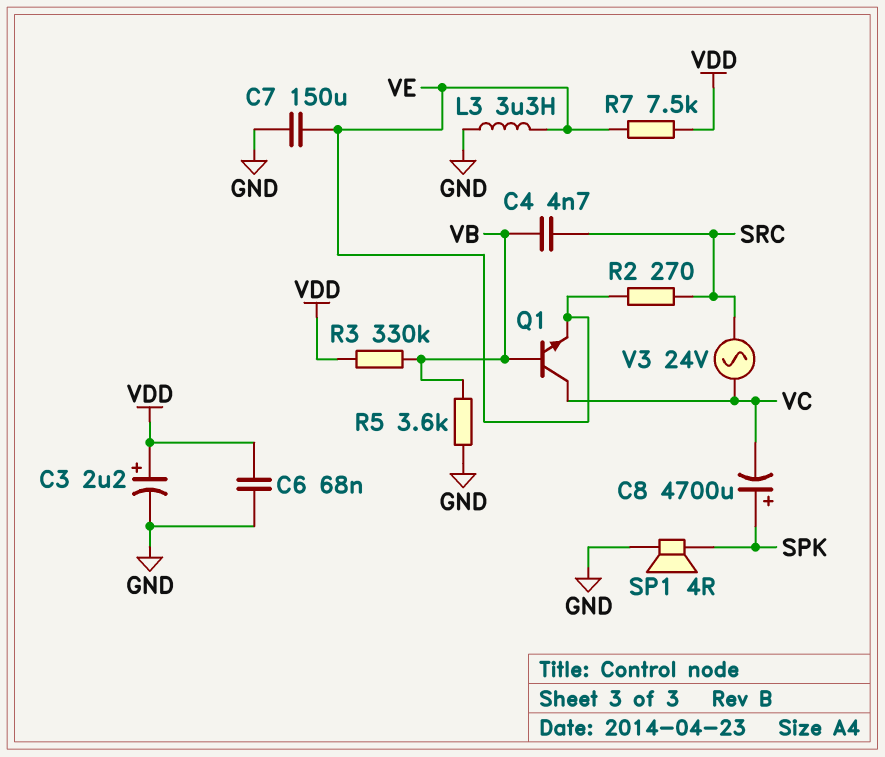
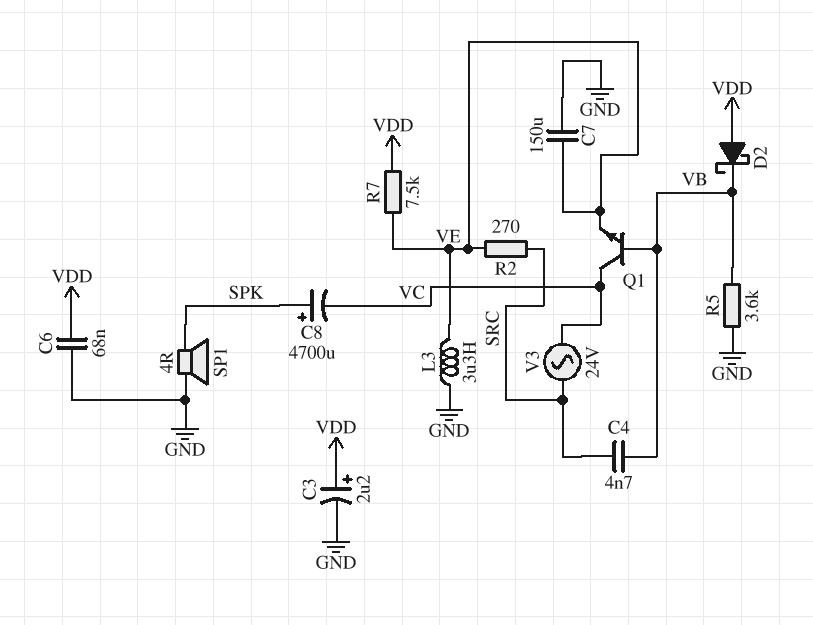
D2: none -> schottky (A VDD, K VB)
R3: 330k (VB, VDD) -> none

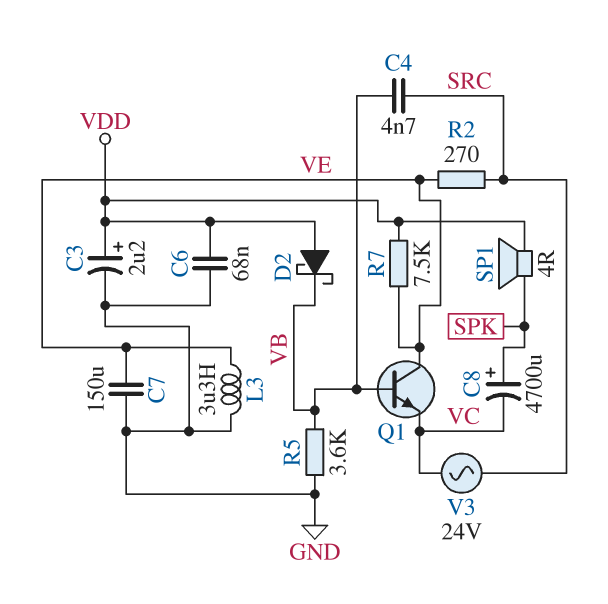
Q1: NPN (B VB, C VC, E VE) -> NPN (B VB, C VE, E VC)
SP1: speaker 4R (GND, SPK) -> speaker 4R (SPK, VDD)

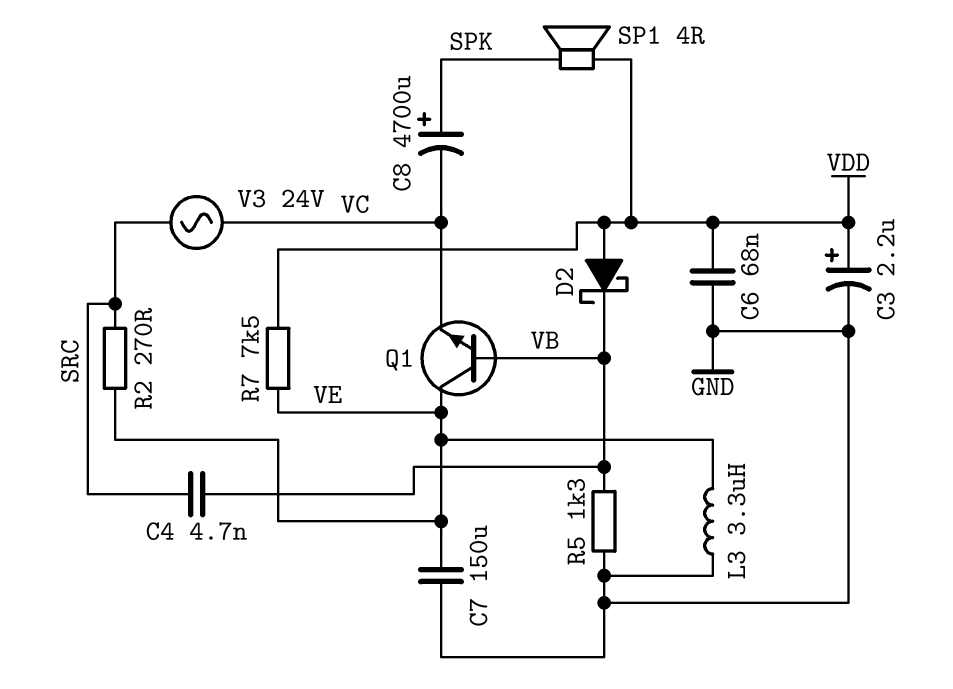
R5: 3.6k (GND, VB) -> 1.3k (GND, VB)

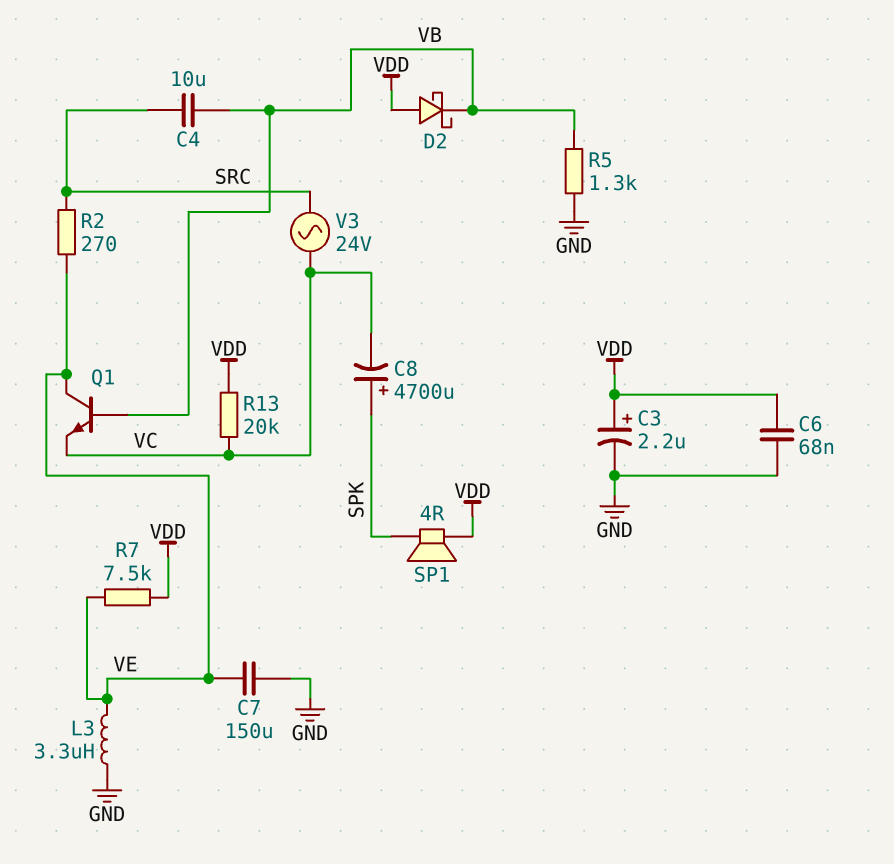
C4: 4.7nF (SRC, VB) -> 10uF (SRC, VB)
R13: none -> 20k (VC, VDD)

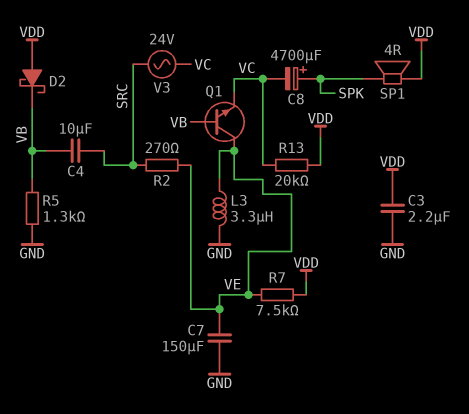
C3: 2.2uF (plus VDD, minus GND) -> 2.2uF (GND, VDD)
C6: 68nF (GND, VDD) -> none

